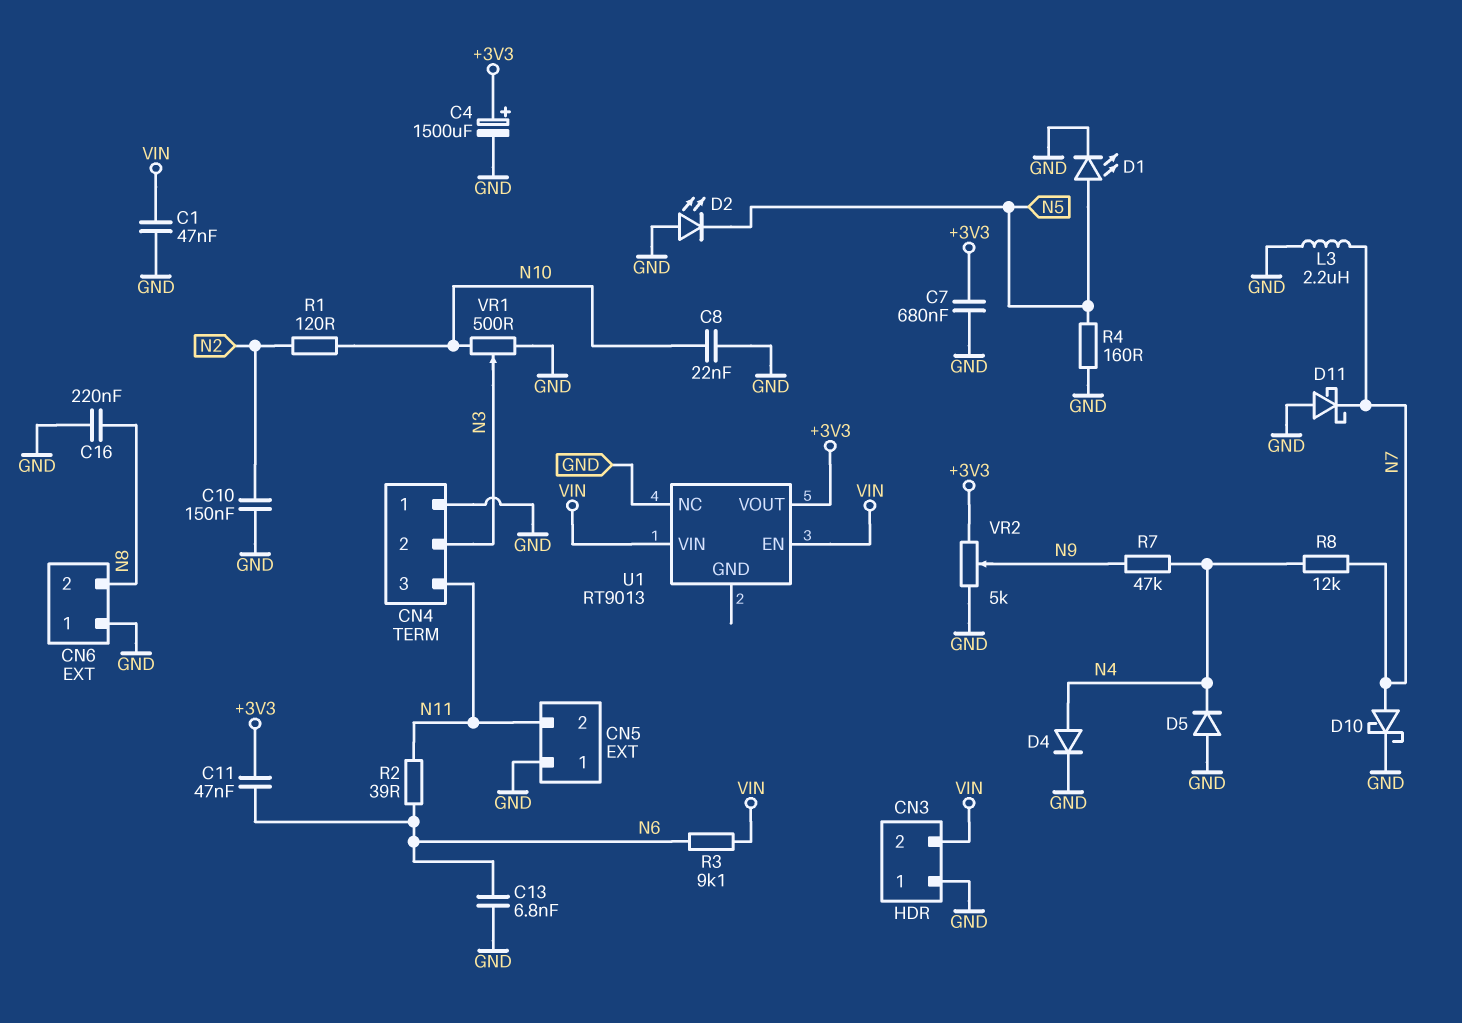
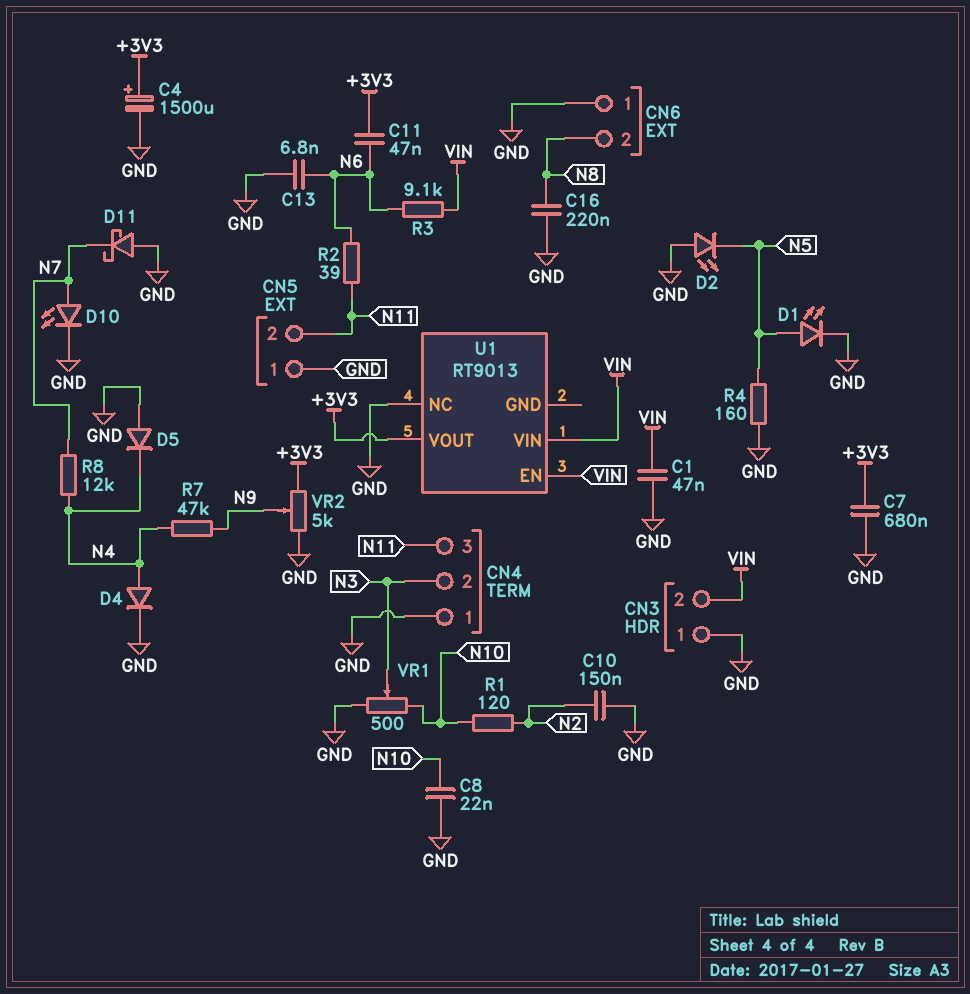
D10: schottky (A N7, K GND) -> LED (A N7, K GND)
L3: 2.2uH (GND, N7) -> none

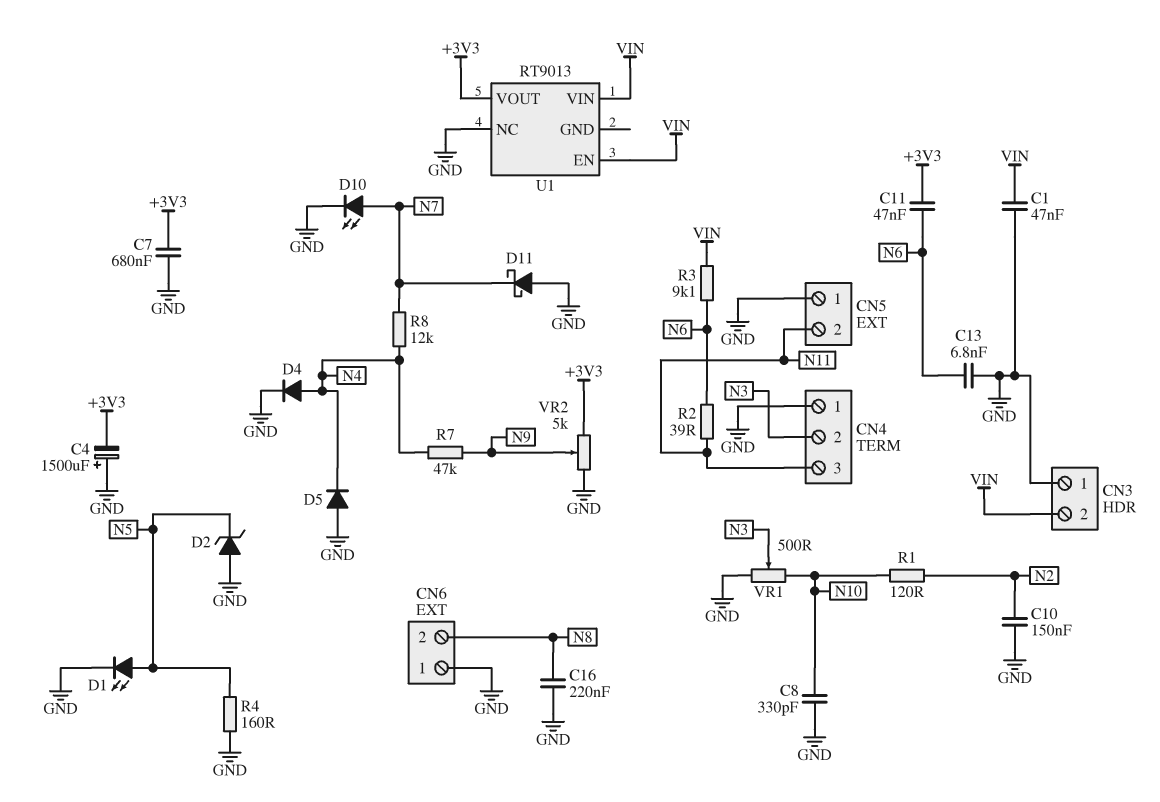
C4: 1500uF (plus +3V3, minus GND) -> 1500uF (plus GND, minus +3V3)
C8: 22nF (GND, N10) -> 330pF (GND, N10)
D2: LED (A GND, K N5) -> zener (A GND, K N5)

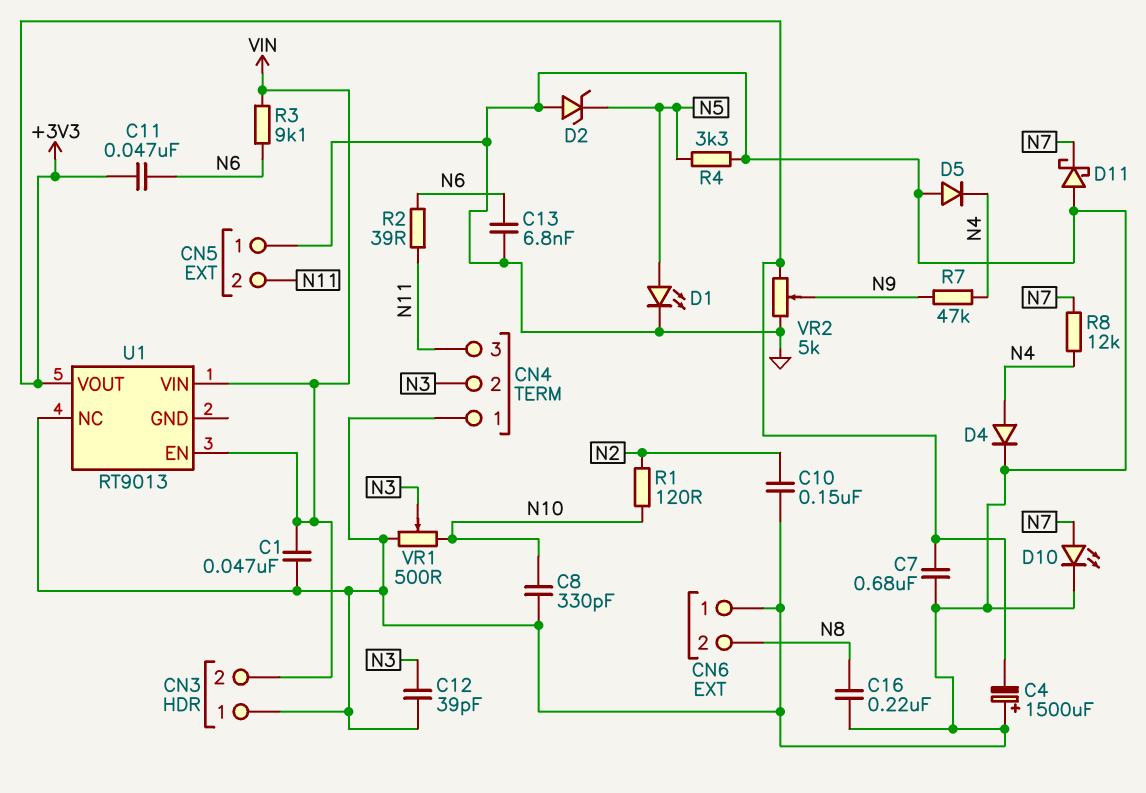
C12: none -> 39pF (GND, N3)
R4: 160 (GND, N5) -> 3.3k (GND, N5)

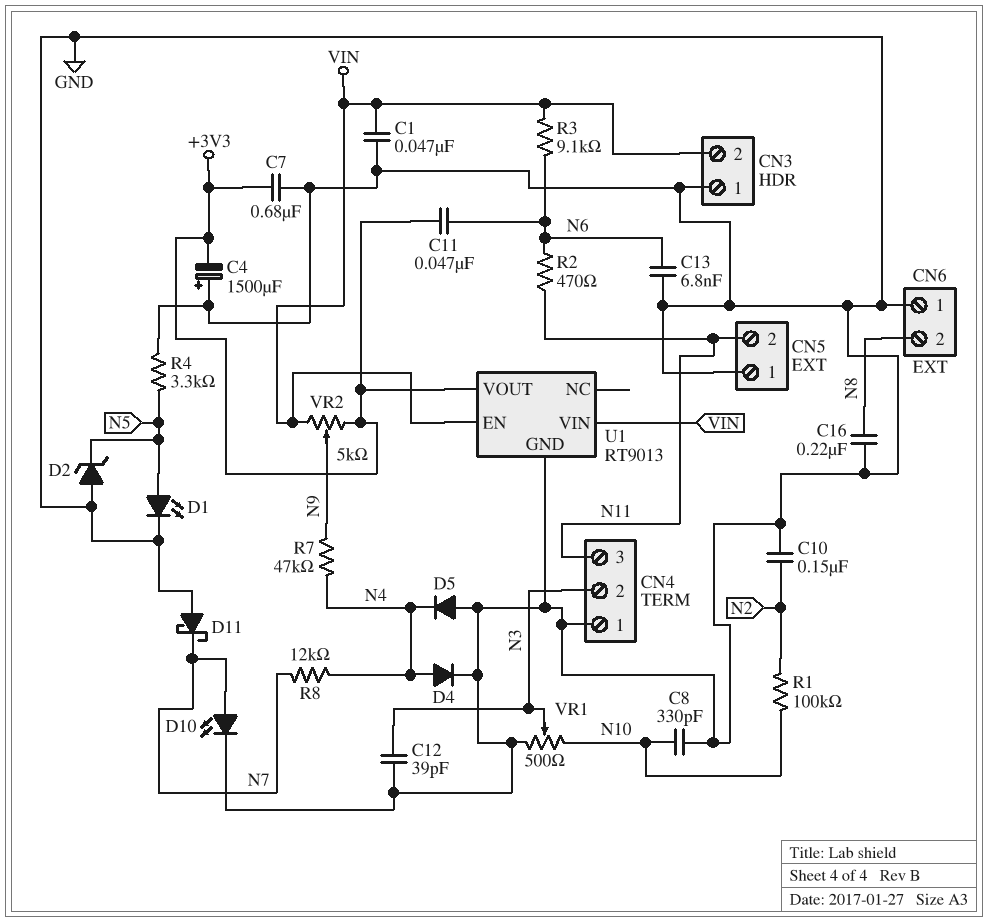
R1: 120 (N2, N10) -> 100k (N2, N10)
R2: 39 (N6, N11) -> 470 (N6, N11)
U1 pin GND: none -> GND
U1 pin NC: GND -> none
VR2: 5k (+3V3, GND, wiper N9) -> 5k (+3V3, VIN, wiper N9)

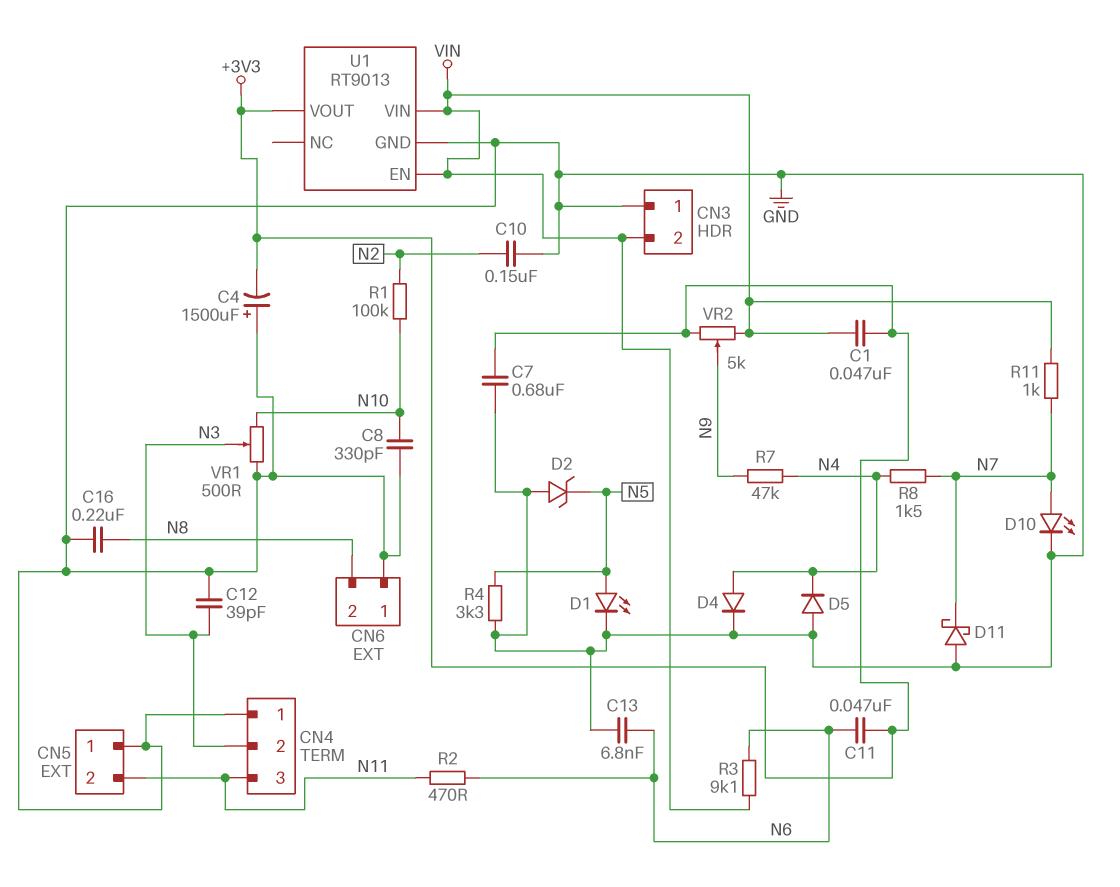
C1: 47nF (GND, VIN) -> 47nF (+3V3, VIN)
R8: 12k (N4, N7) -> 1.5k (N4, N7)
R11: none -> 1k (N7, VIN)

